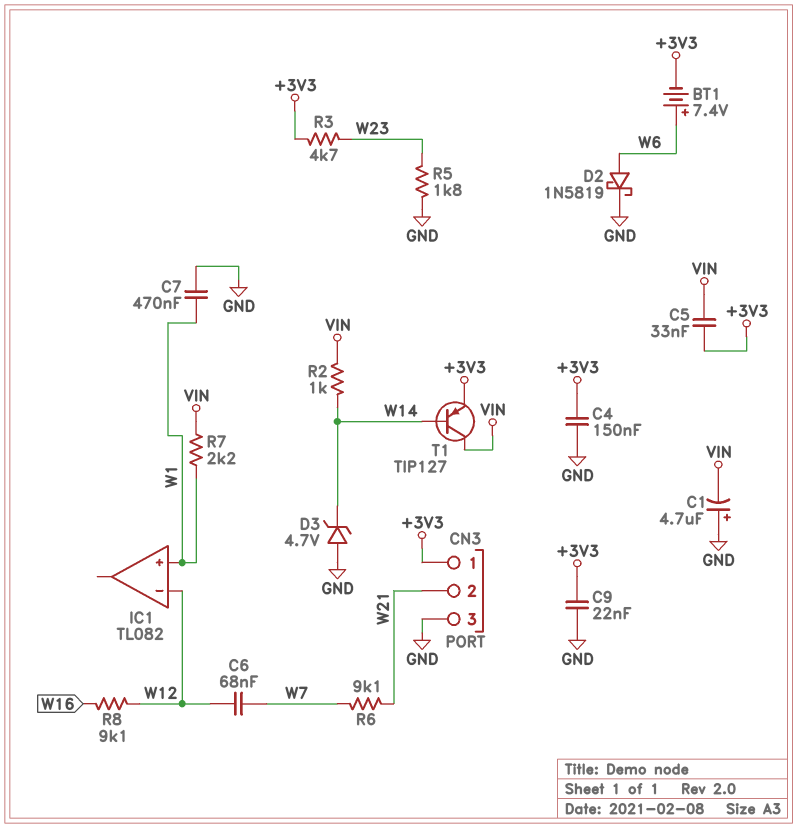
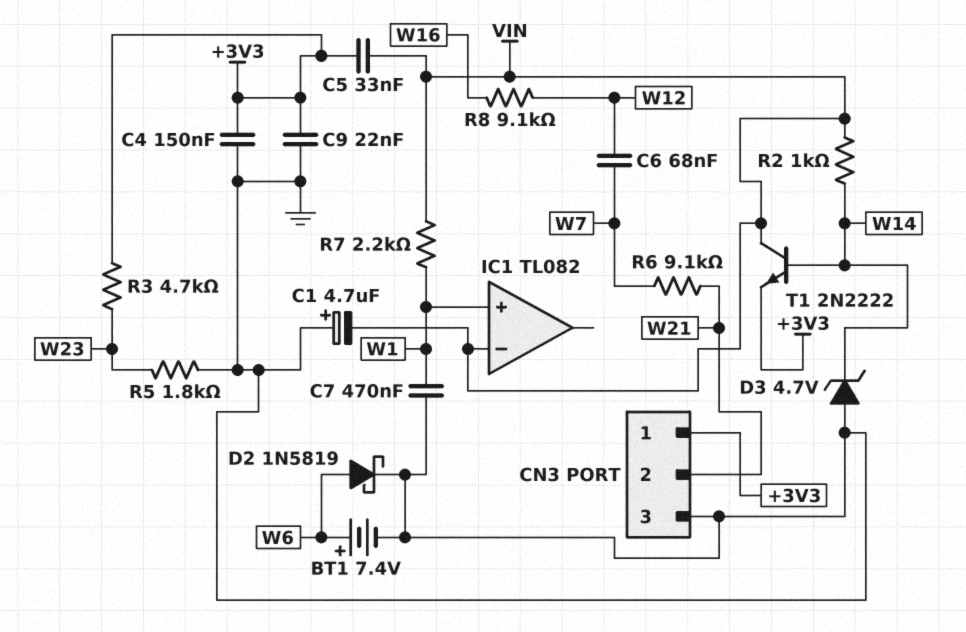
BT1: 7.4V (plus W6, minus +3V3) -> 7.4V (plus W6, minus GND)
IC1 pin in-: W12 -> VIN
T1: PNP TIP127 (B W14, C VIN, E +3V3) -> NPN 2N2222 (B W14, C VIN, E +3V3)

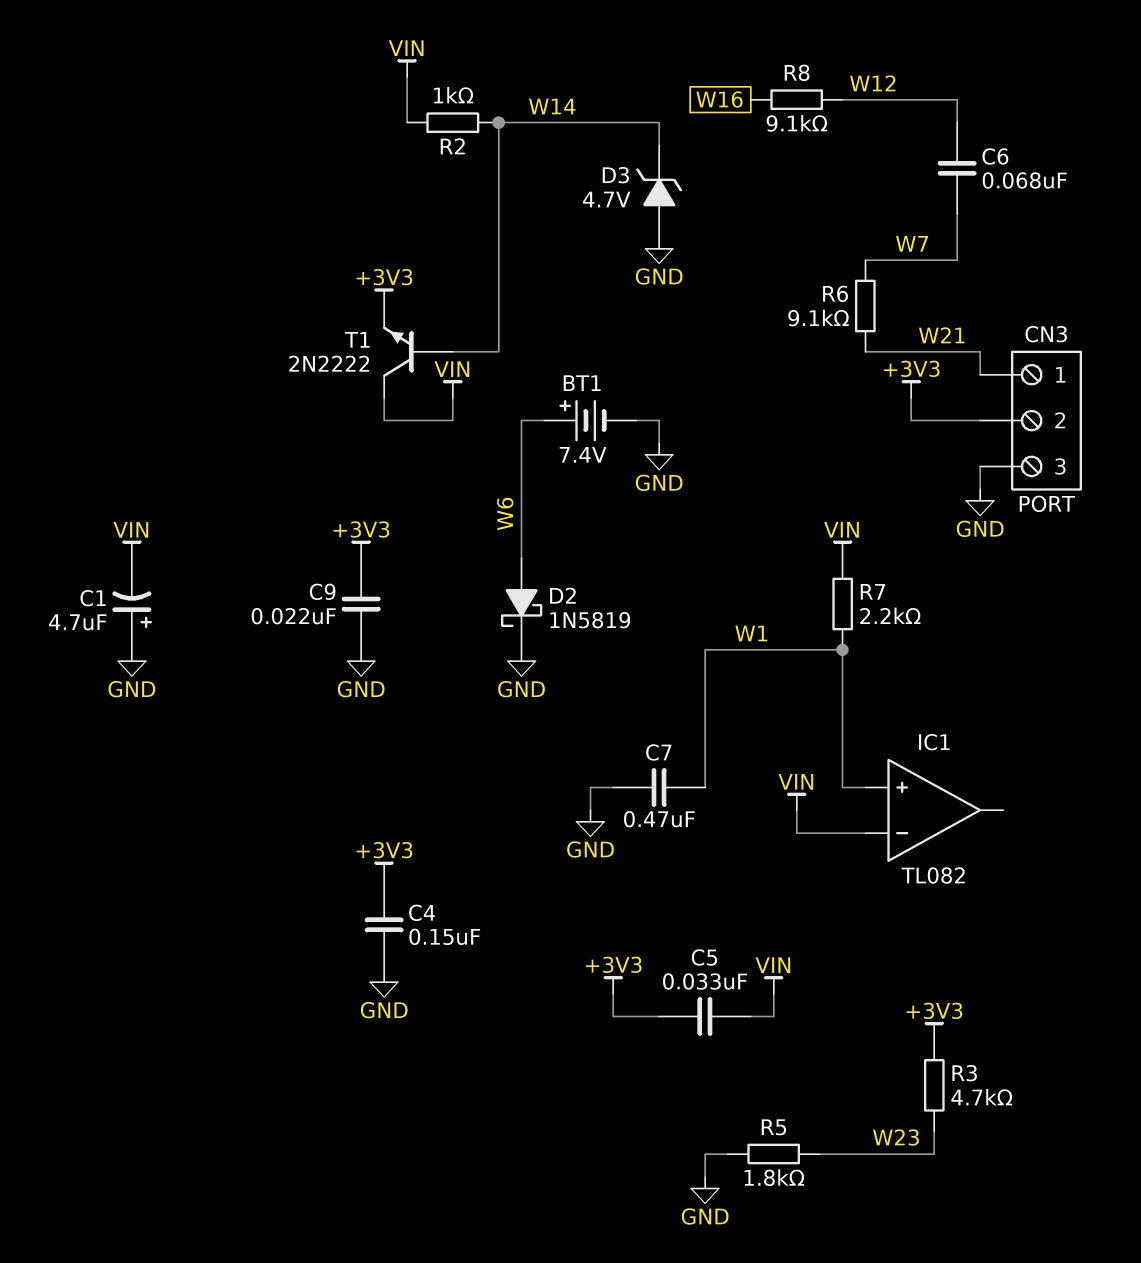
CN3 pin 1: +3V3 -> W21
CN3 pin 2: W21 -> +3V3

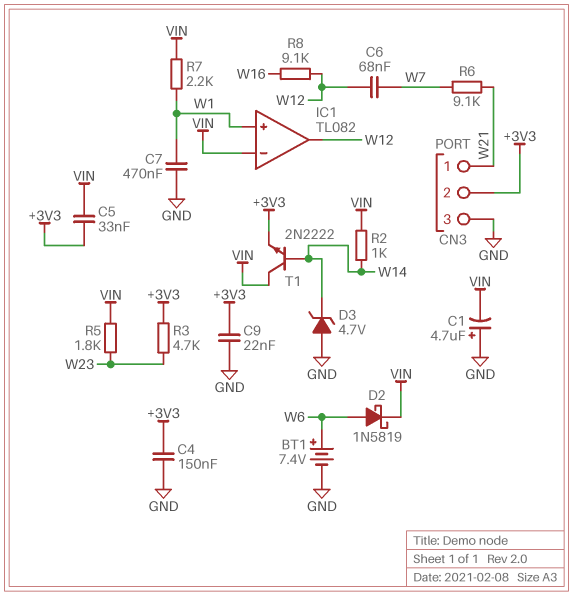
D2: schottky 1N5819 (A W6, K GND) -> schottky 1N5819 (A W6, K VIN)
IC1 pin out: none -> W12
R5: 1.8k (GND, W23) -> 1.8k (VIN, W23)

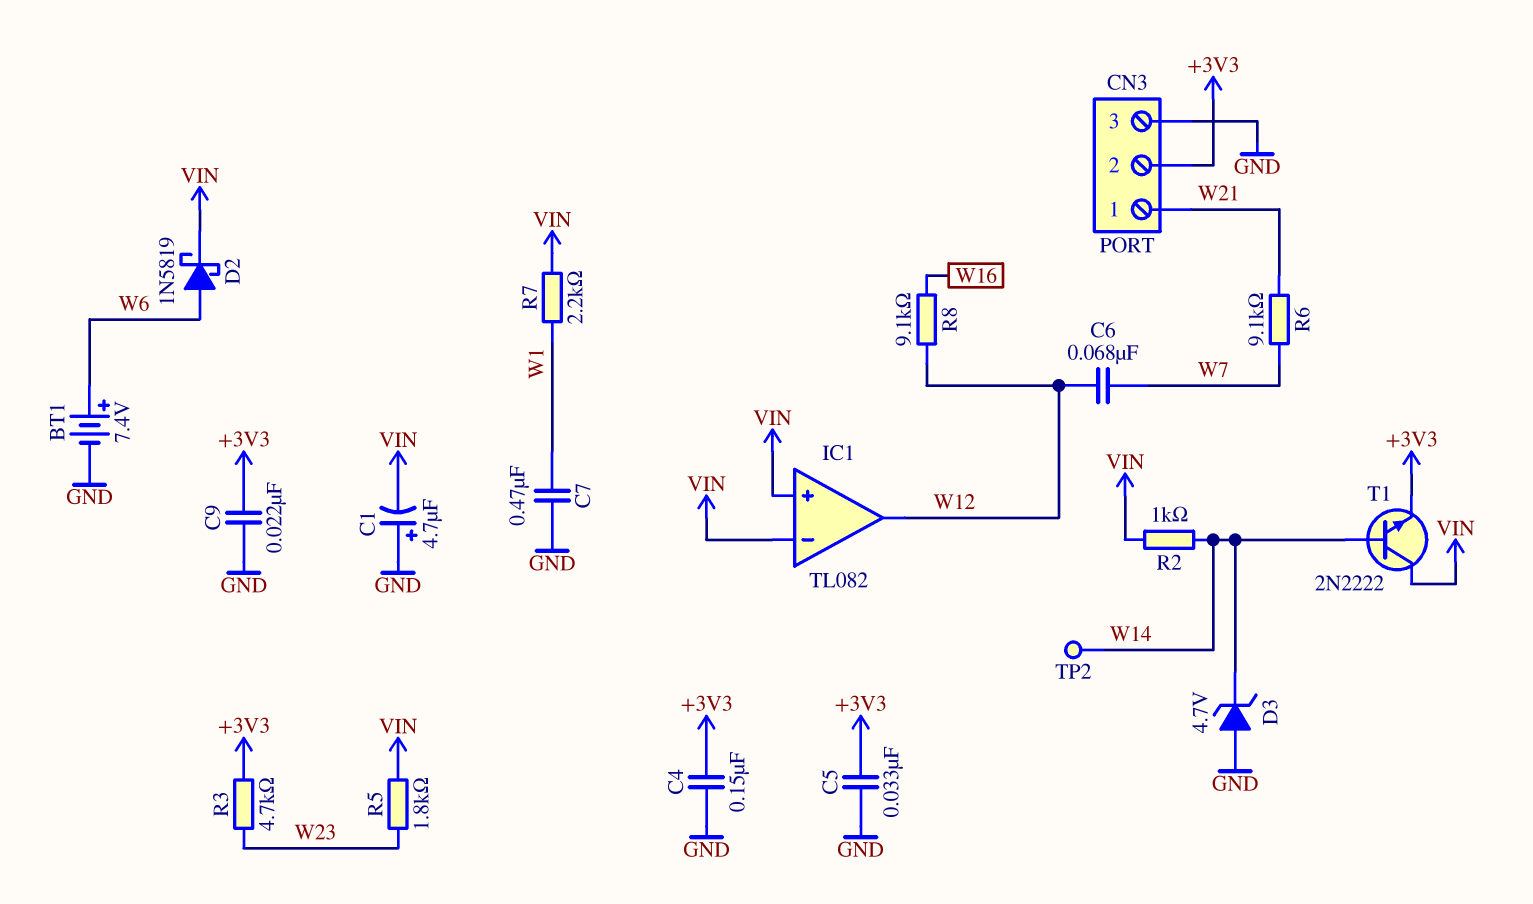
C5: 33nF (+3V3, VIN) -> 33nF (+3V3, GND)
IC1 pin in+: W1 -> VIN
TP2: none -> test point (W14)

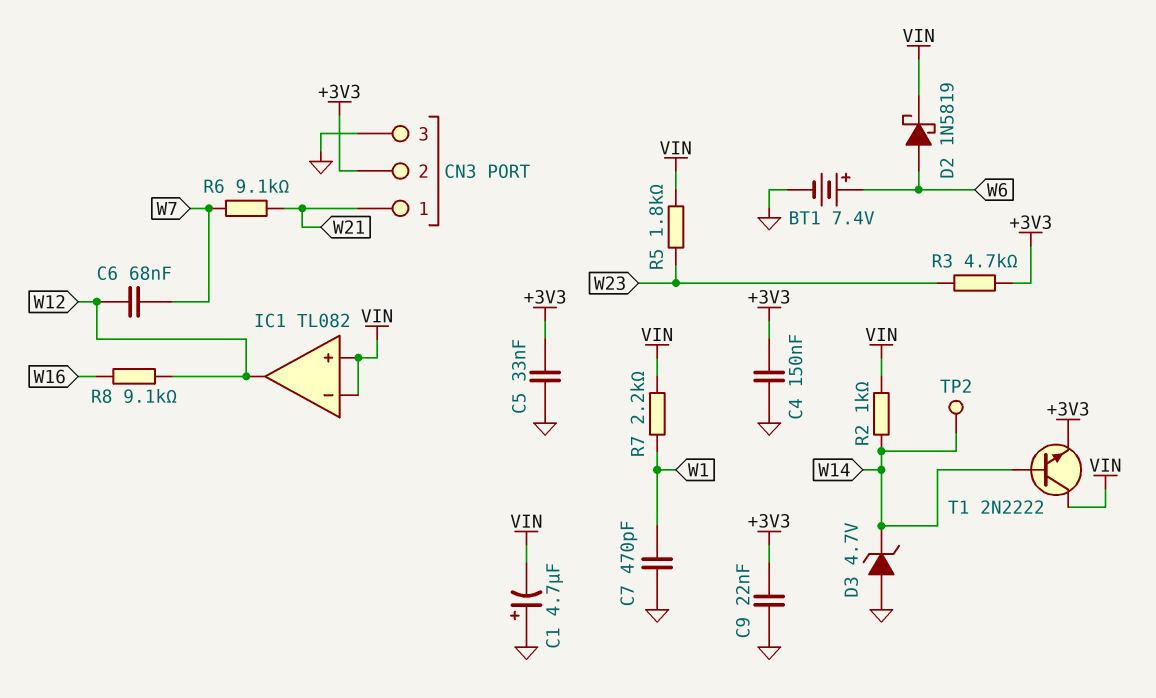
C7: 470nF (GND, W1) -> 470pF (GND, W1)

